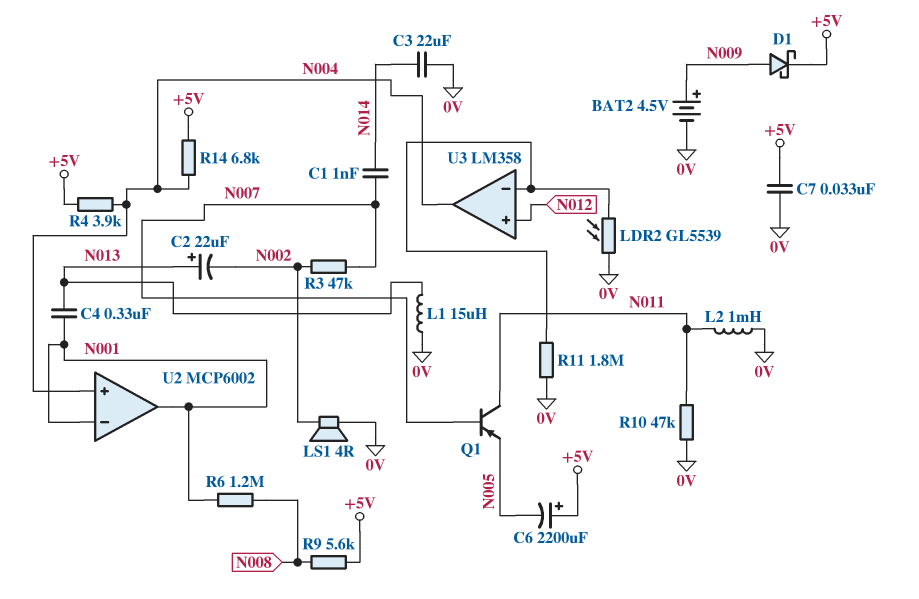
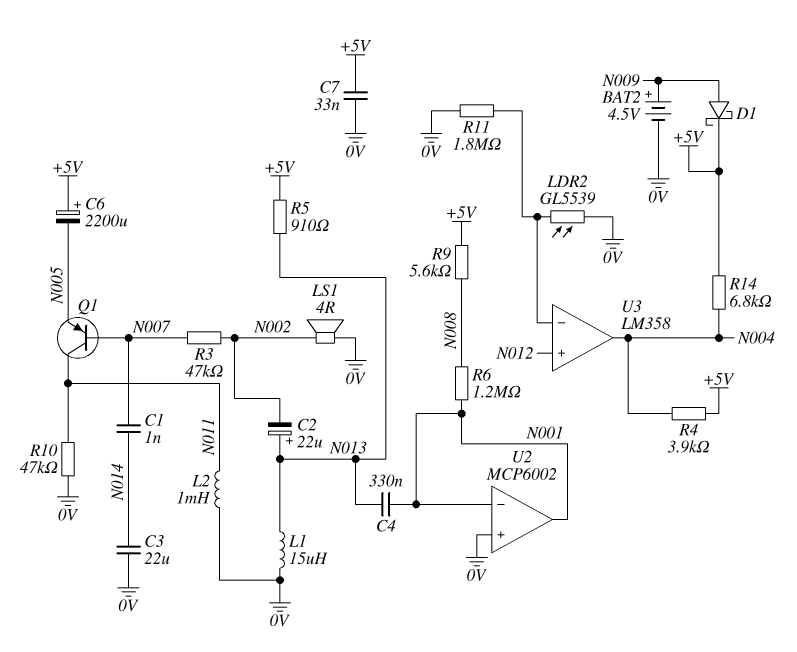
R5: none -> 910 (+5V, N013)
U2 pin in+: N004 -> 0V

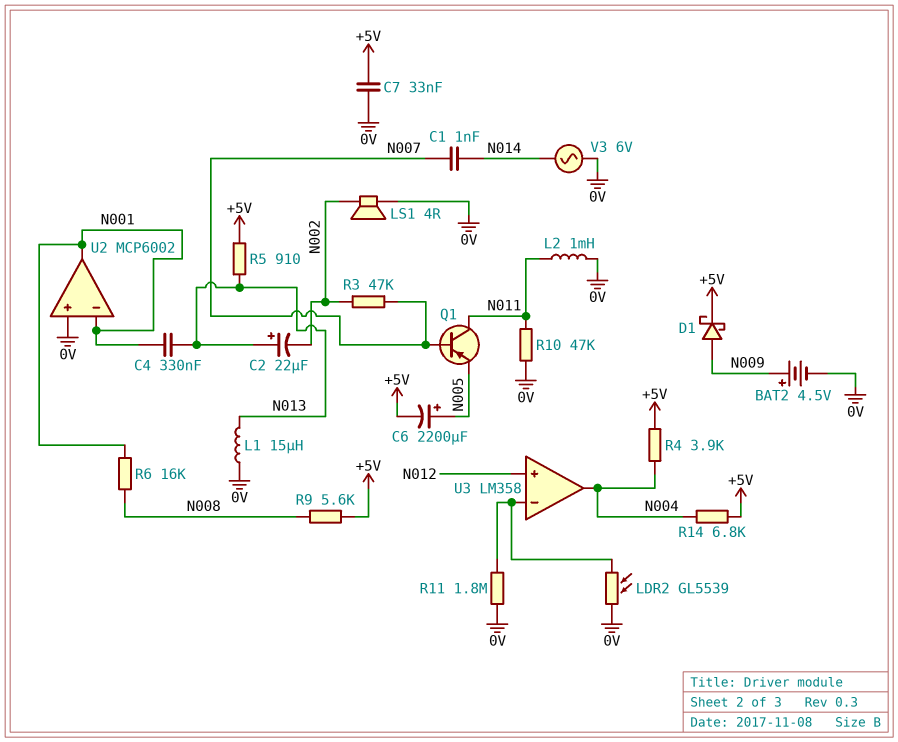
C3: 22uF (0V, N014) -> none
C6: 2200uF (plus +5V, minus N005) -> 2200uF (plus N005, minus +5V)
R6: 1.2M (N001, N008) -> 16k (N001, N008)
V3: none -> AC 6V (0V, N014)

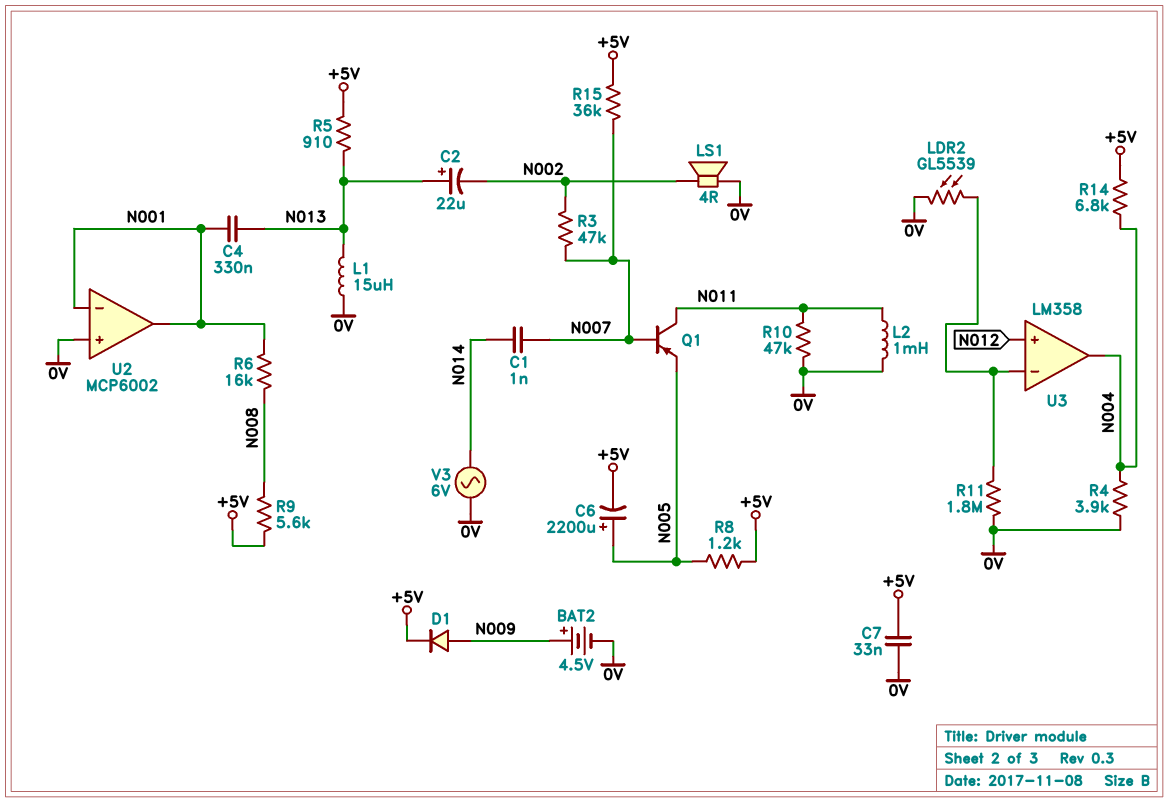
D1: schottky (A N009, K +5V) -> diode (A N009, K +5V)
R4: 3.9k (+5V, N004) -> 3.9k (0V, N004)
R8: none -> 1.2k (+5V, N005)
R15: none -> 36k (+5V, N007)

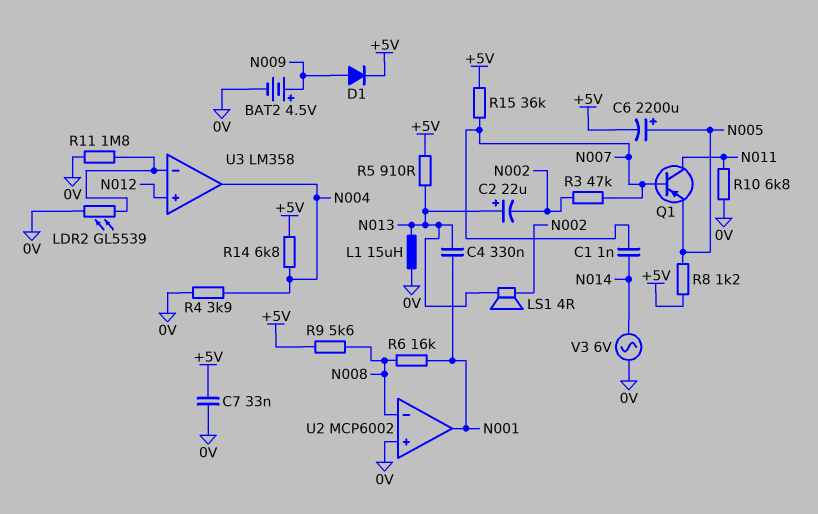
L2: 1mH (0V, N011) -> none
LS1: speaker 4R (0V, N002) -> speaker 4R (N002, N013)
R10: 47k (0V, N011) -> 6.8k (0V, N011)
U2 pin in-: N001 -> N008

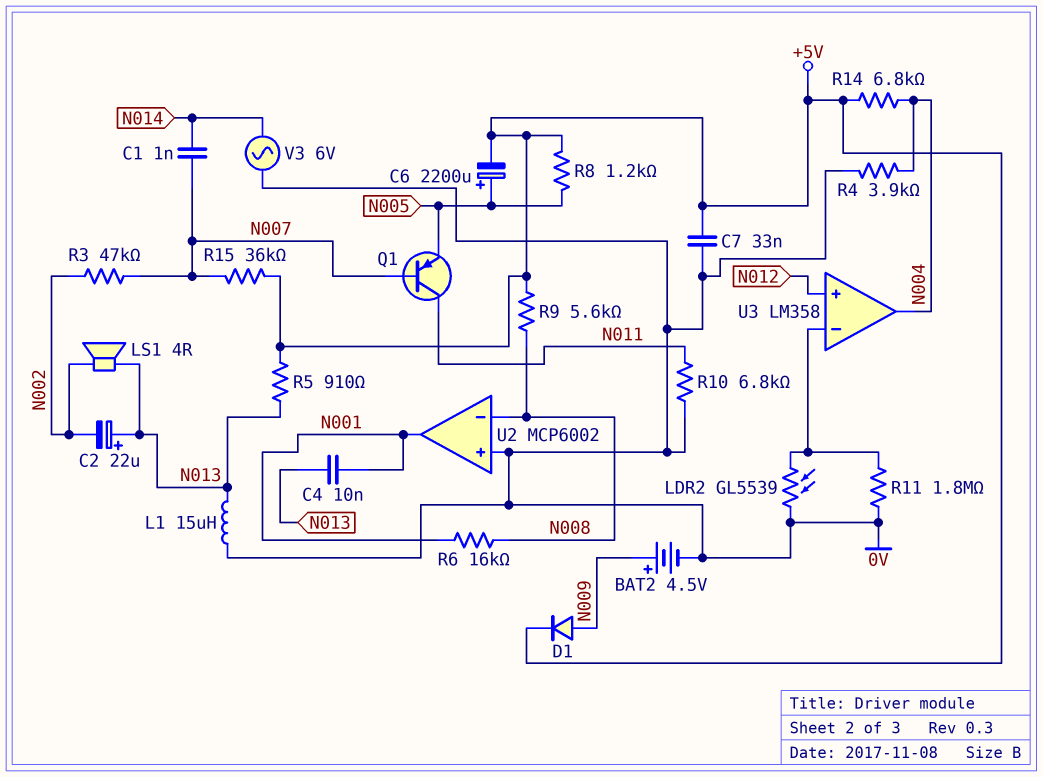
C4: 330nF (N001, N013) -> 10nF (N001, N013)

